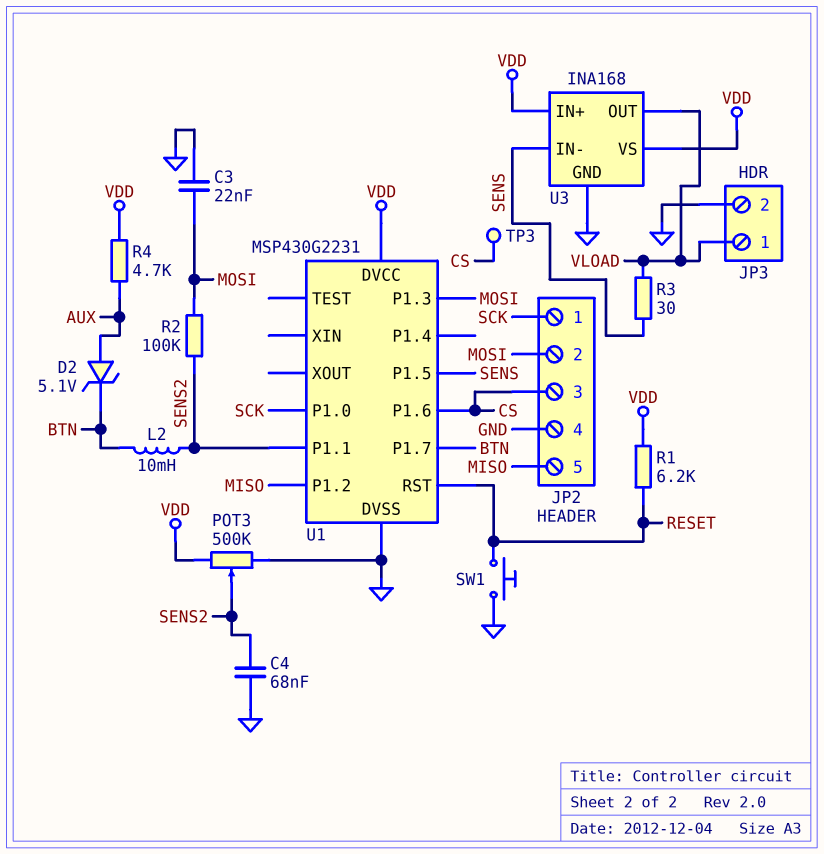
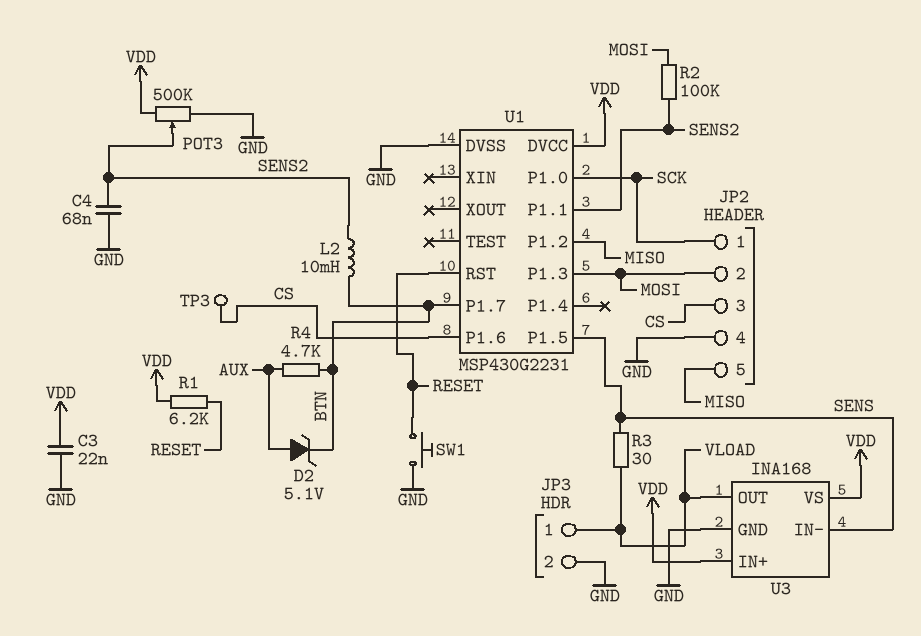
C3: 22nF (GND, MOSI) -> 22nF (GND, VDD)
R4: 4.7k (AUX, VDD) -> 4.7k (AUX, BTN)

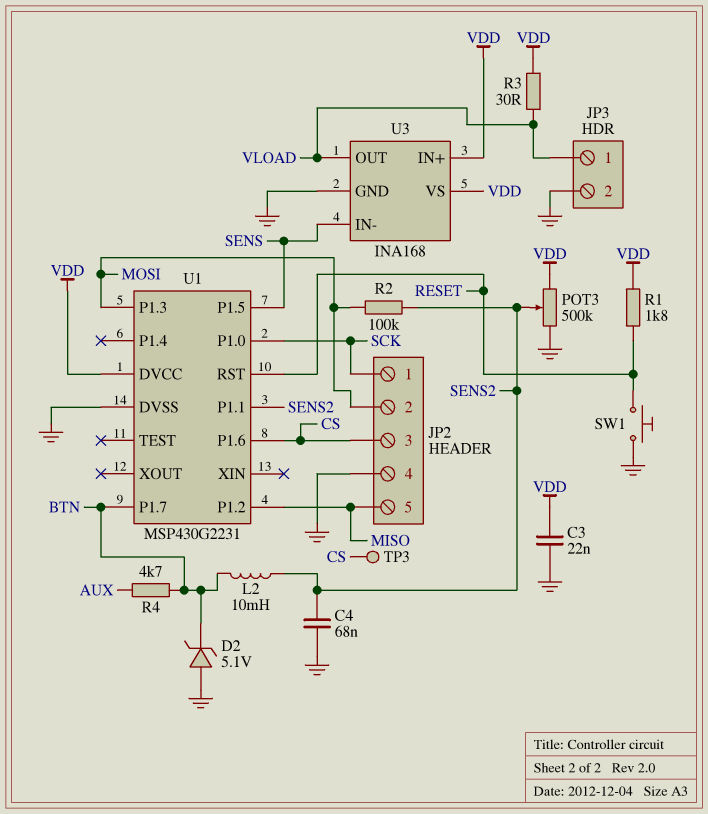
D2: zener 5.1V (A AUX, K BTN) -> zener 5.1V (A GND, K BTN)
R1: 6.2k (RESET, VDD) -> 1.8k (RESET, VDD)
R3: 30 (SENS, VLOAD) -> 30 (VDD, VLOAD)

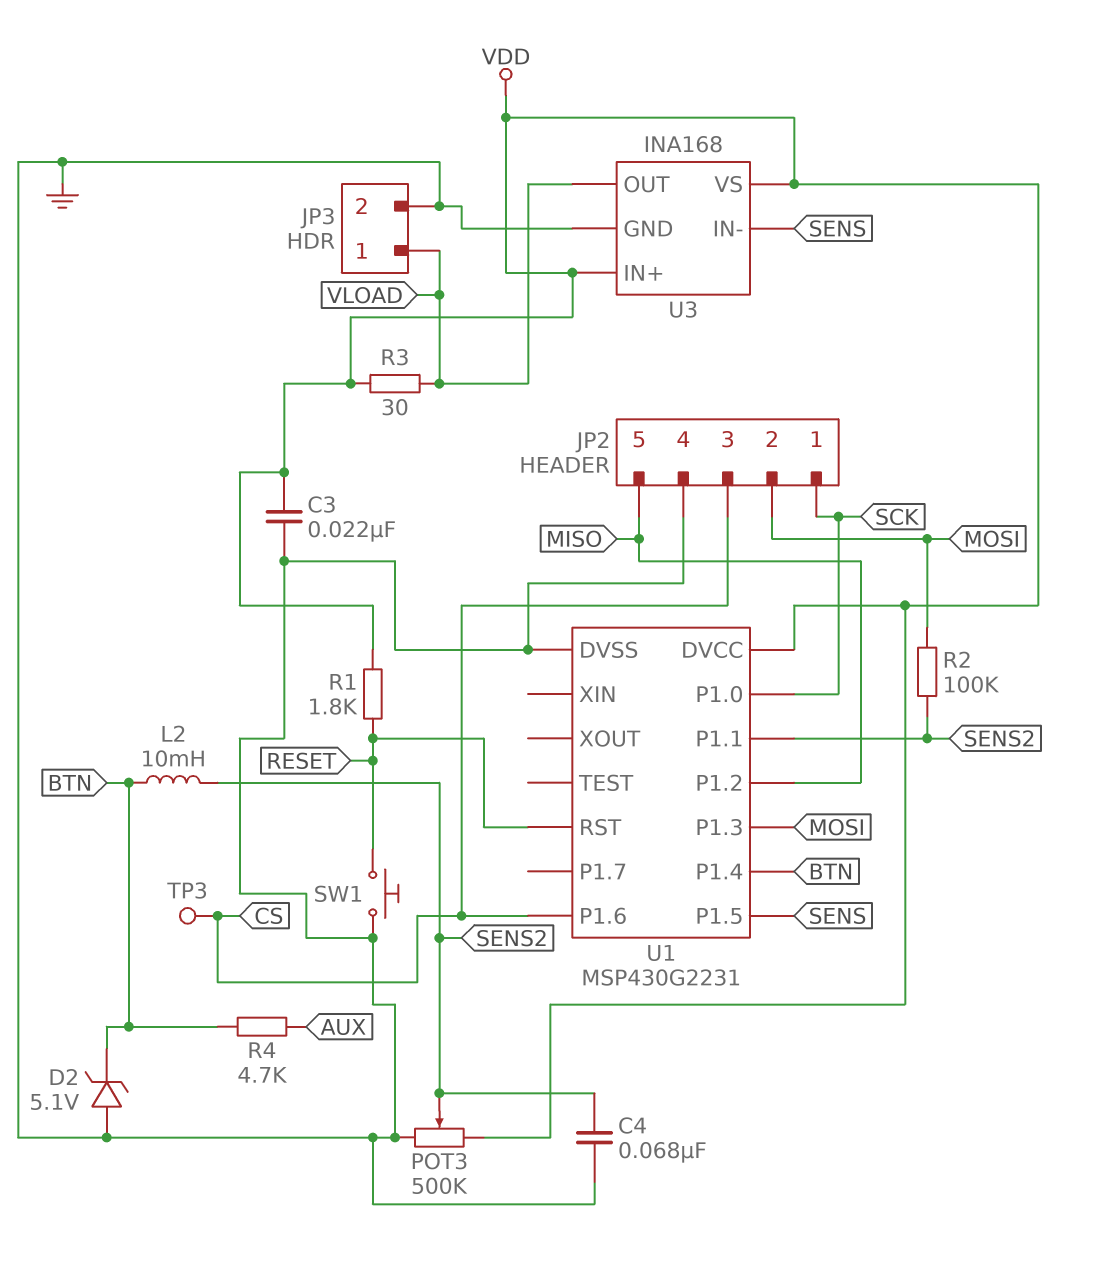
U1 pin P1.4: none -> BTN
U1 pin P1.7: BTN -> none

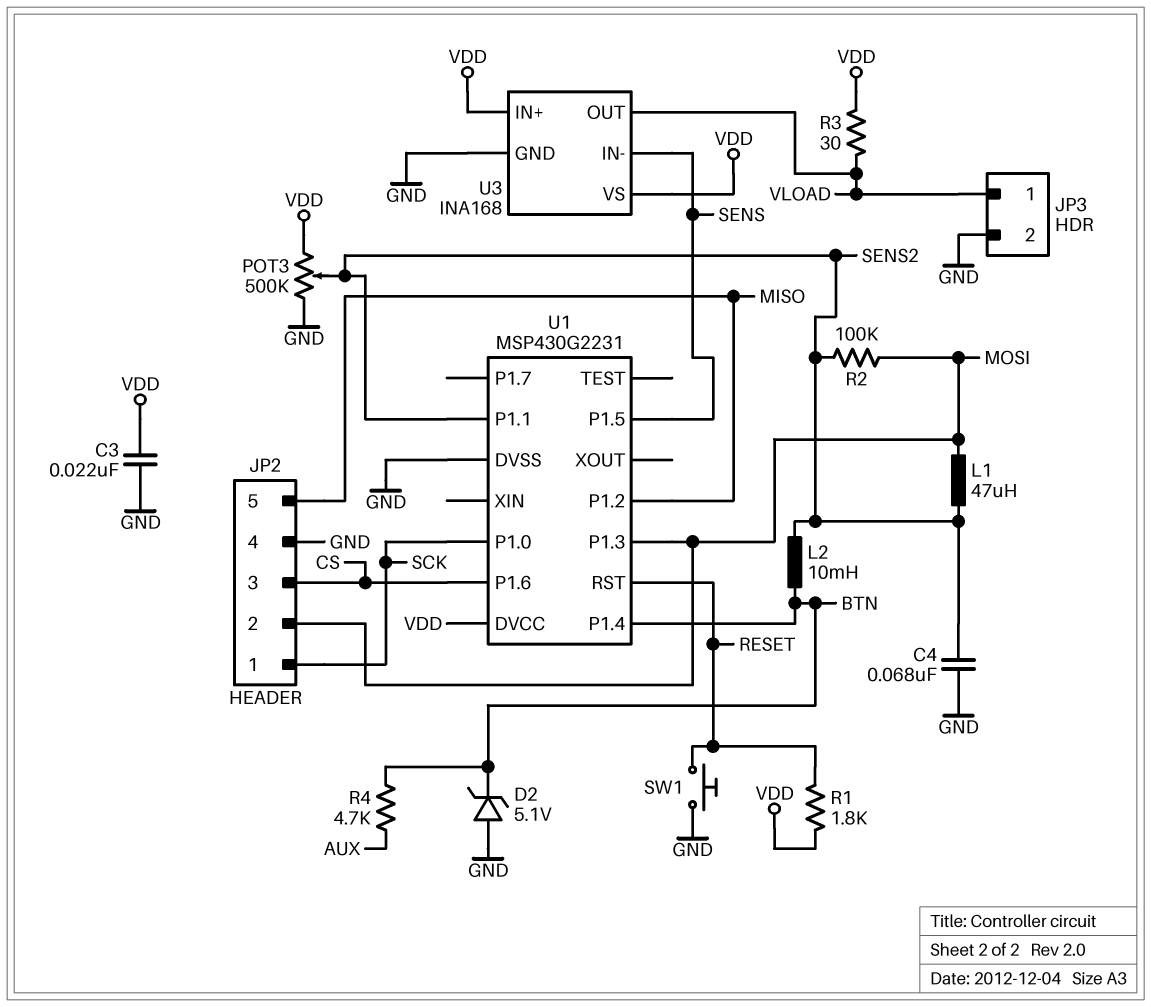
L1: none -> 47uH (MOSI, SENS2)
TP3: test point (CS) -> none

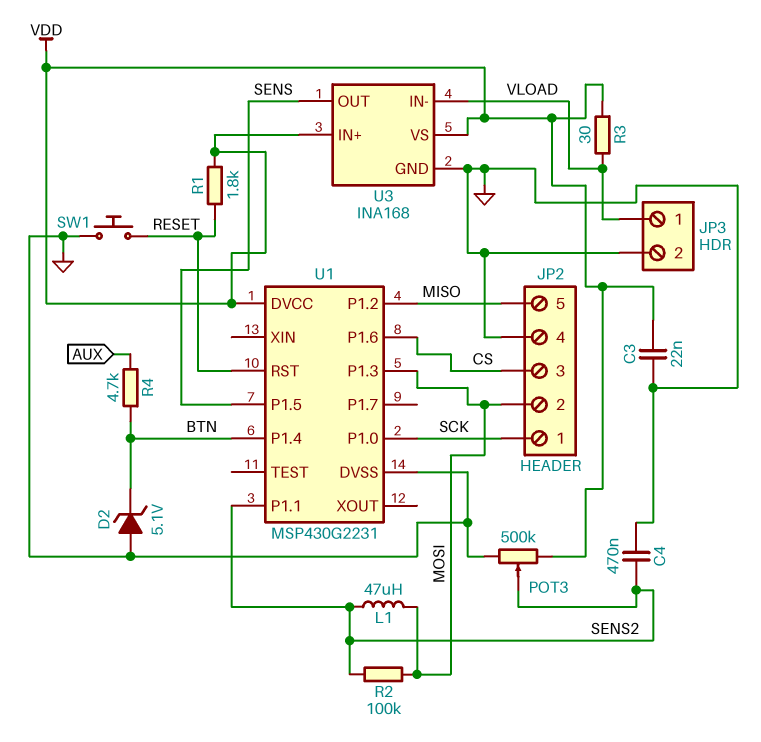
C4: 68nF (GND, SENS2) -> 470nF (GND, SENS2)
L2: 10mH (BTN, SENS2) -> none
U3 pin IN-: SENS -> VLOAD
U3 pin OUT: VLOAD -> SENS

